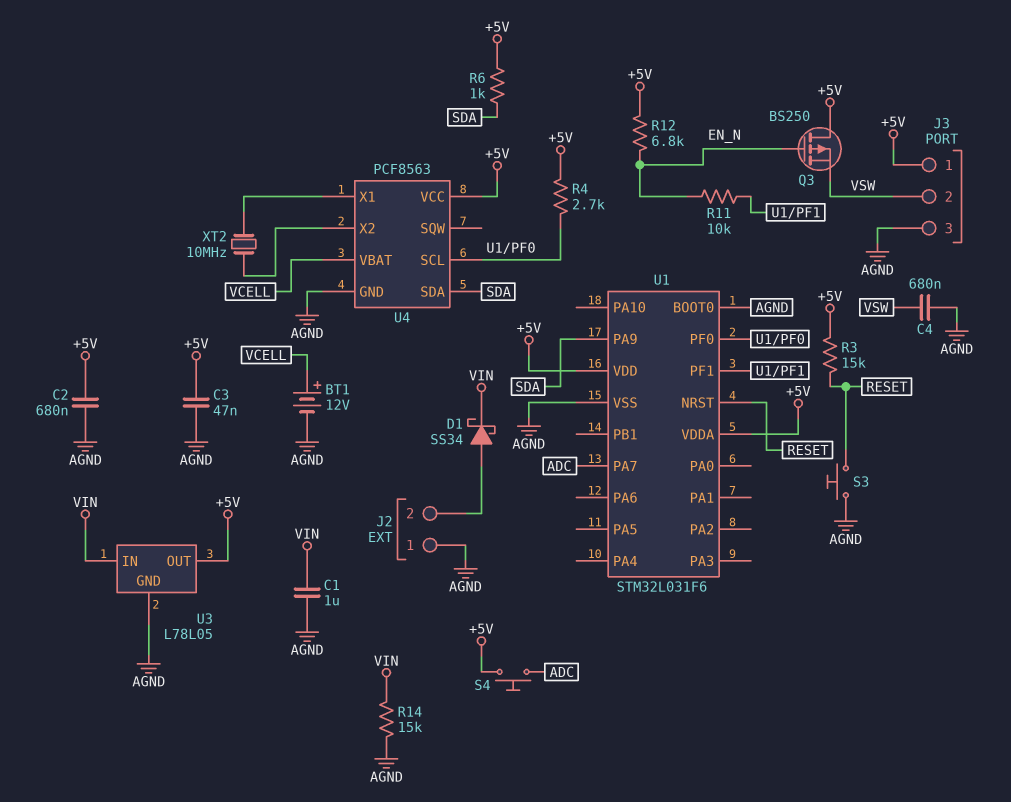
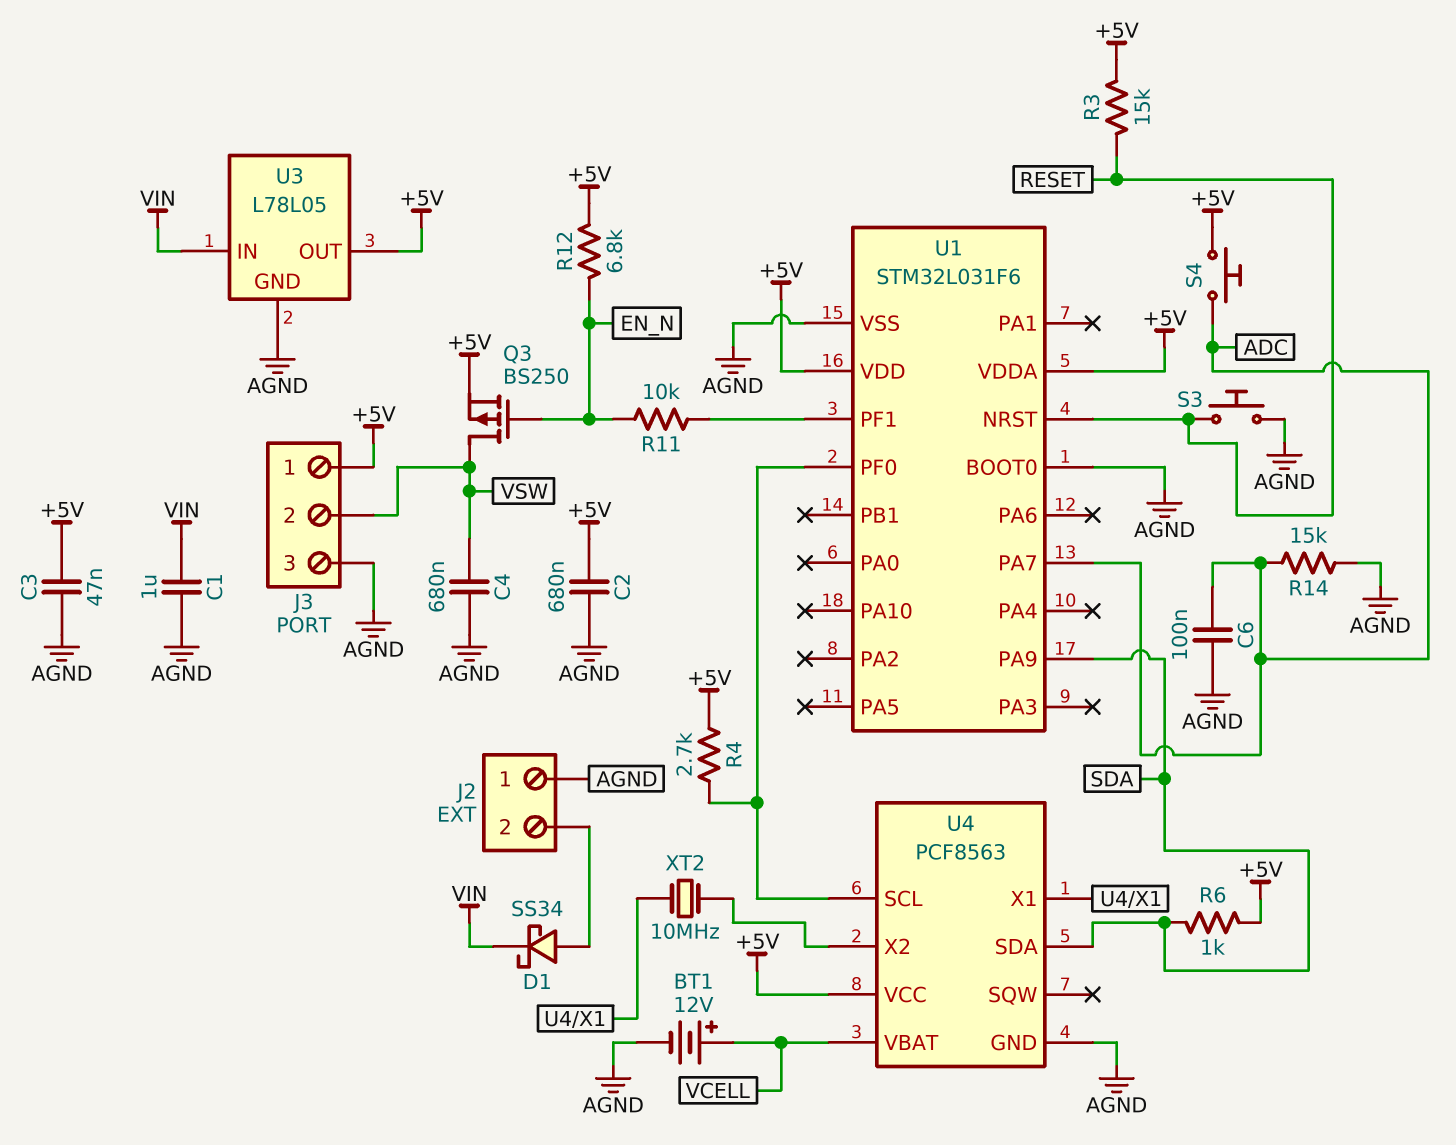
C6: none -> 100nF (ADC, AGND)
Q3: PMOS BS250 (G EN_N, D +5V, S VSW) -> PMOS BS250 (G EN_N, D VSW, S +5V)
R14: 15k (AGND, VIN) -> 15k (ADC, AGND)

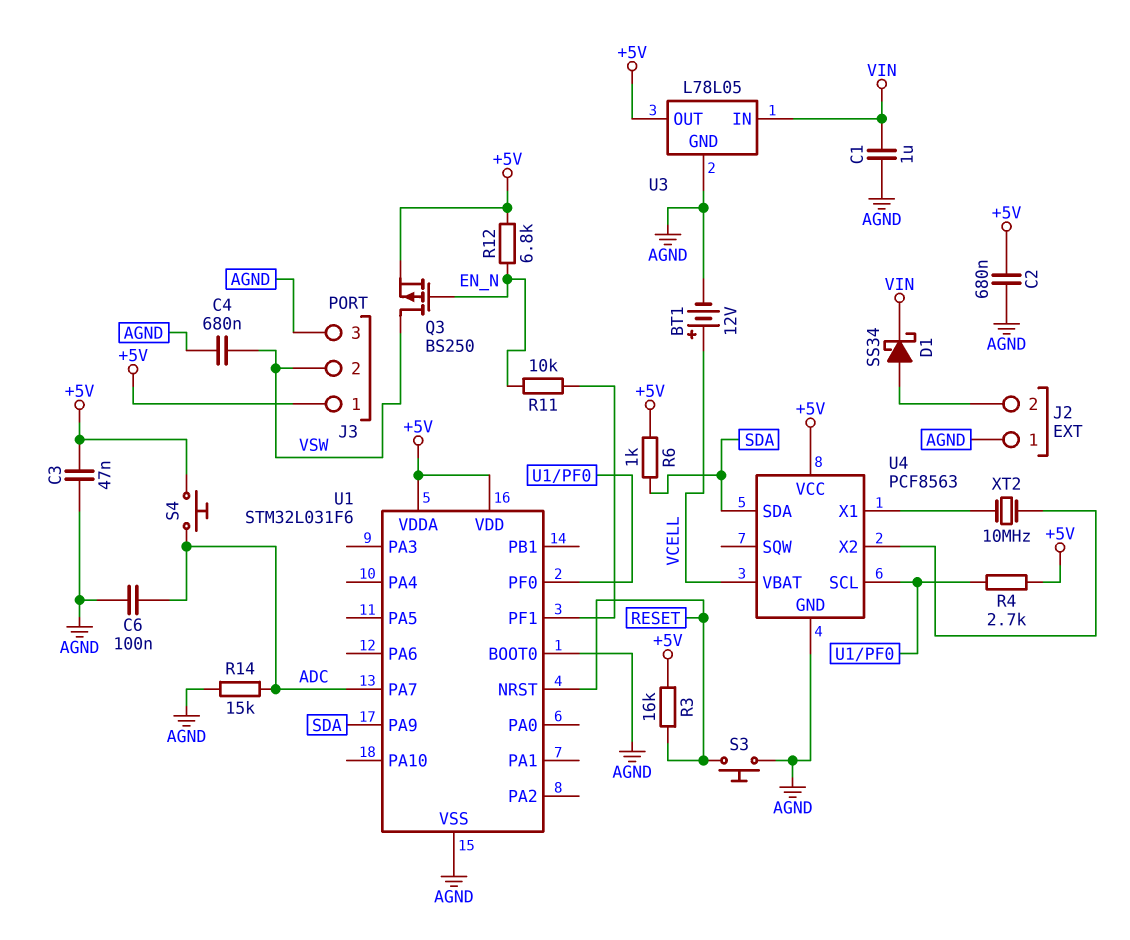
R3: 15k (+5V, RESET) -> 16k (+5V, RESET)

